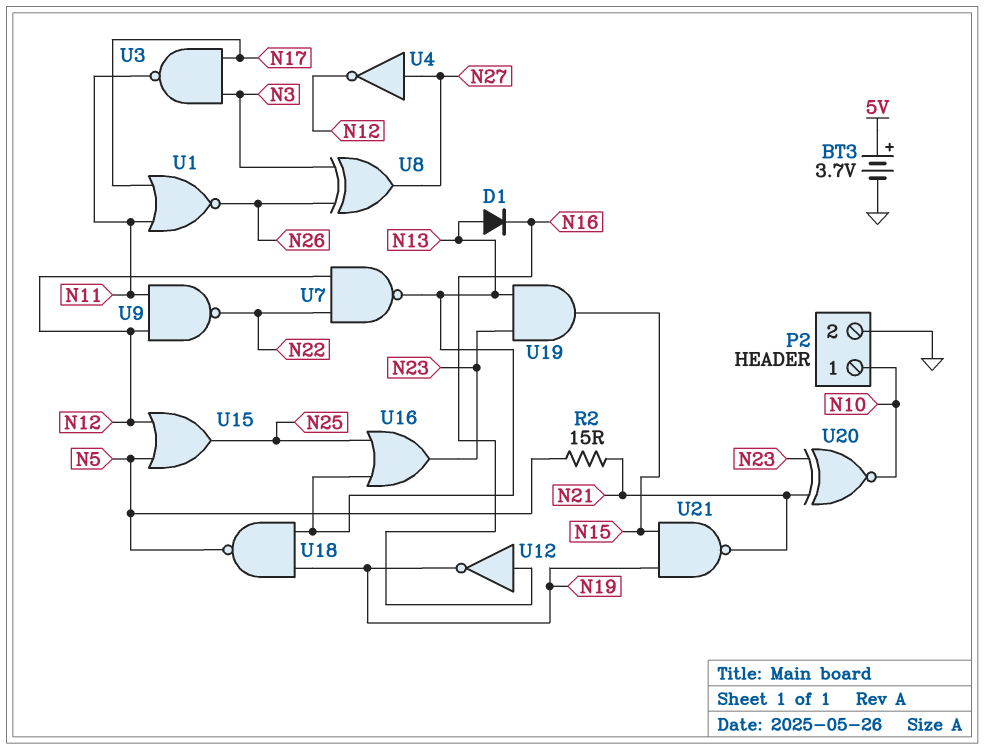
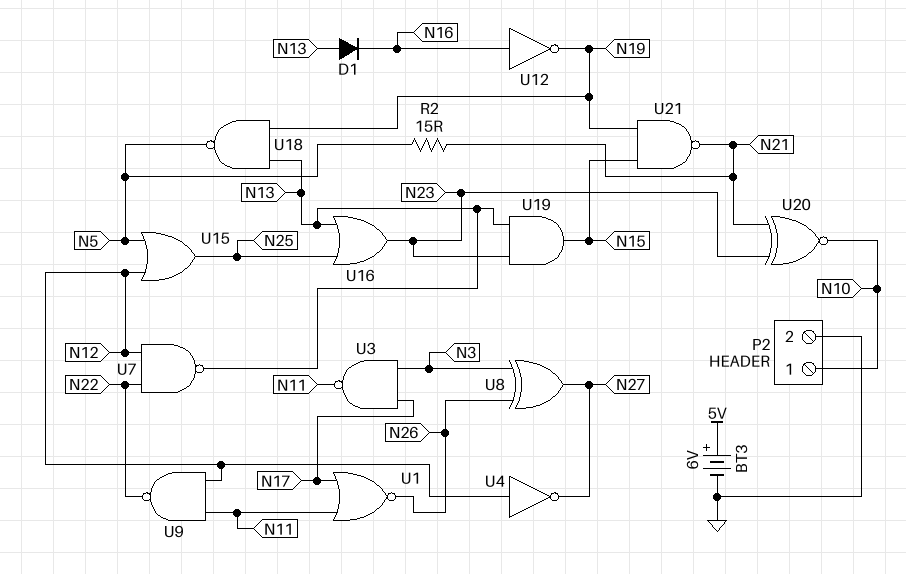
BT3: 3.7V (plus 5V, minus GND) -> 6V (plus 5V, minus GND)
U4: NOT (in N27, out N12) -> NOT (in N12, out N27)

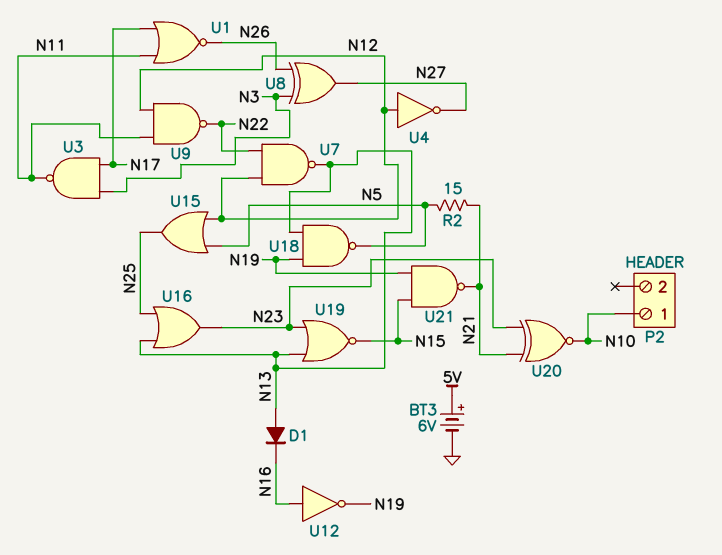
P2 pin 2: GND -> none
U19: AND (in N13, in N23, out N15) -> NOR (in N13, in N23, out N15)

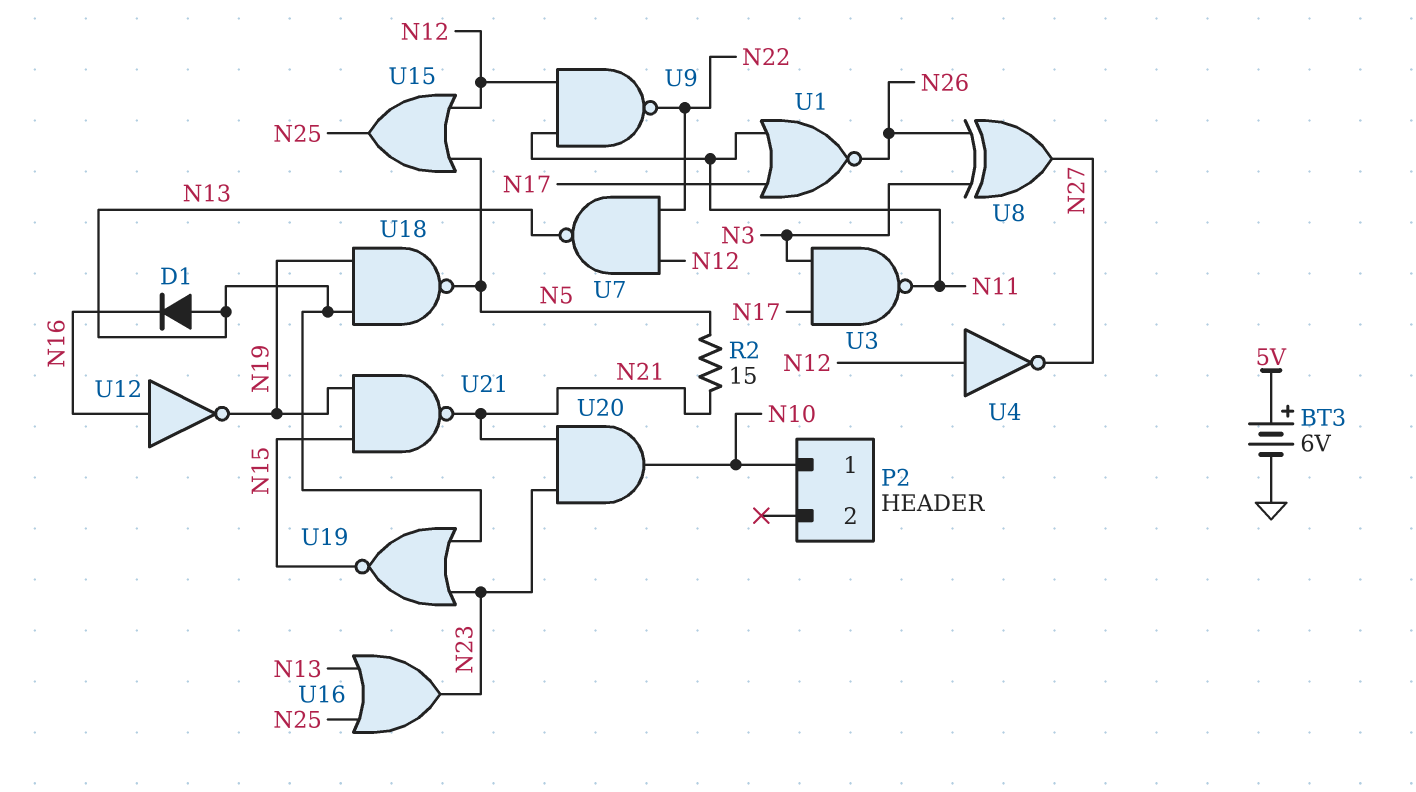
U20: XNOR (in N21, in N23, out N10) -> AND (in N21, in N23, out N10)

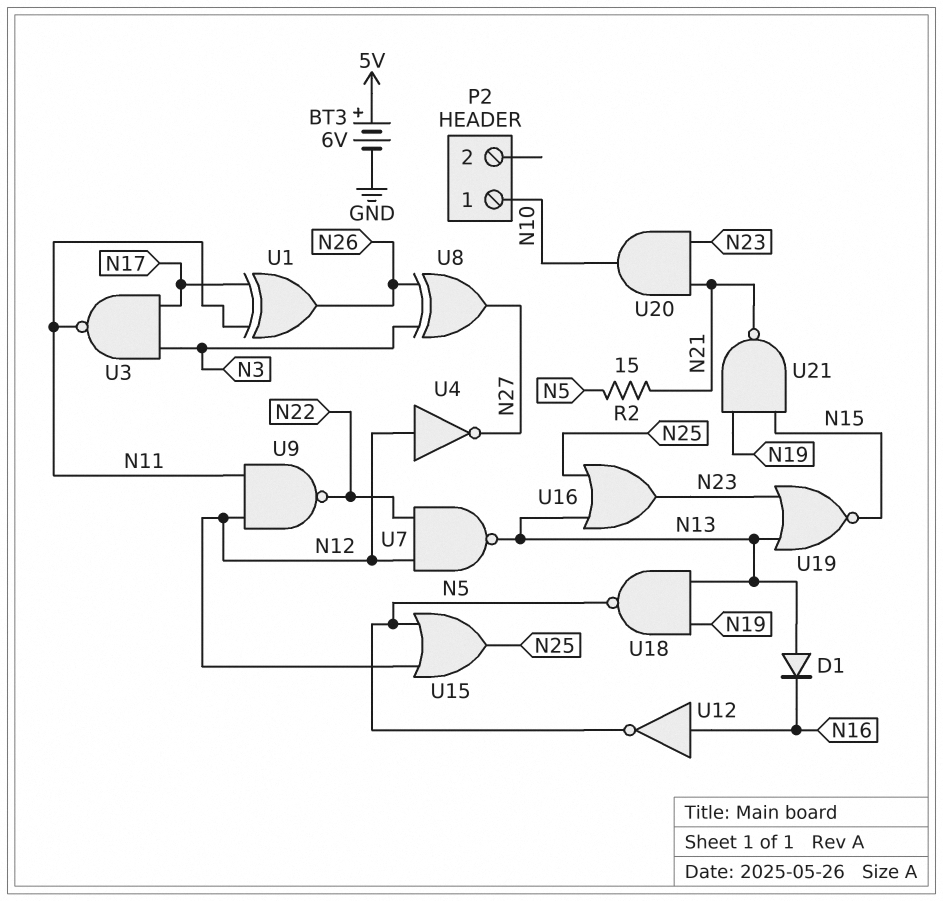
U1: NOR (in N11, in N17, out N26) -> XOR (in N11, in N17, out N26)
U12: NOT (in N16, out N19) -> NOT (in N16, out N5)

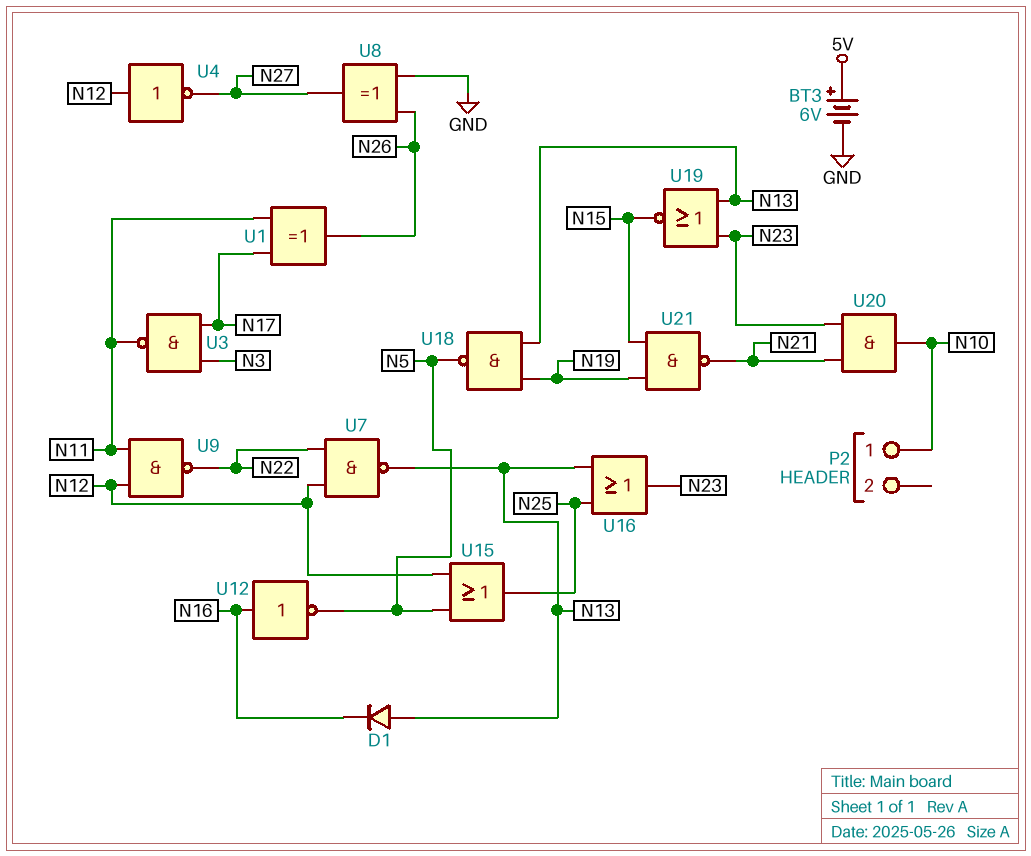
R2: 15 (N5, N21) -> none
U8: XOR (in N3, in N26, out N27) -> XOR (in GND, in N26, out N27)

